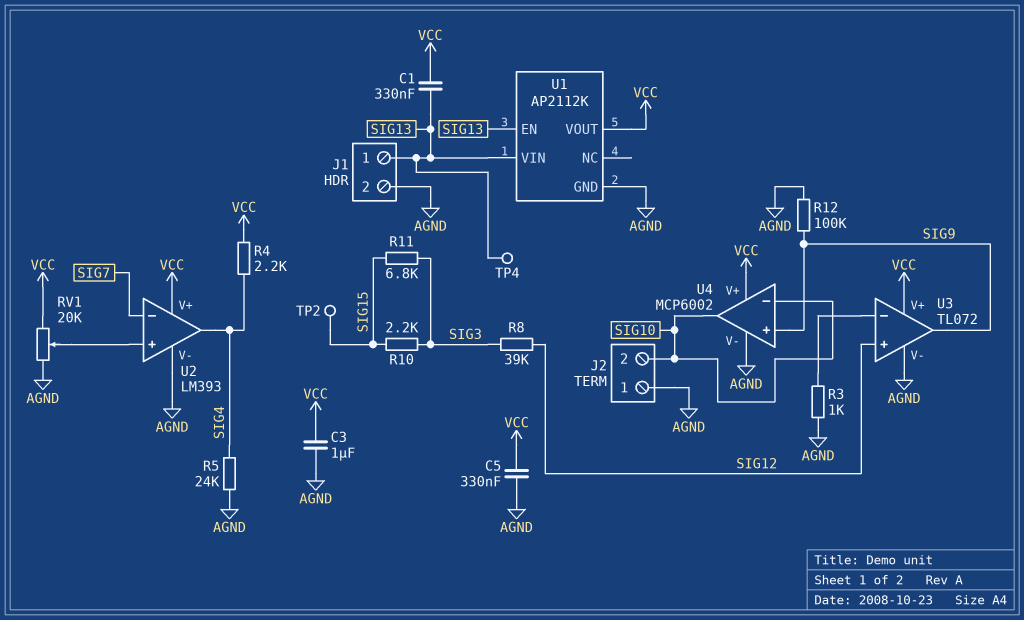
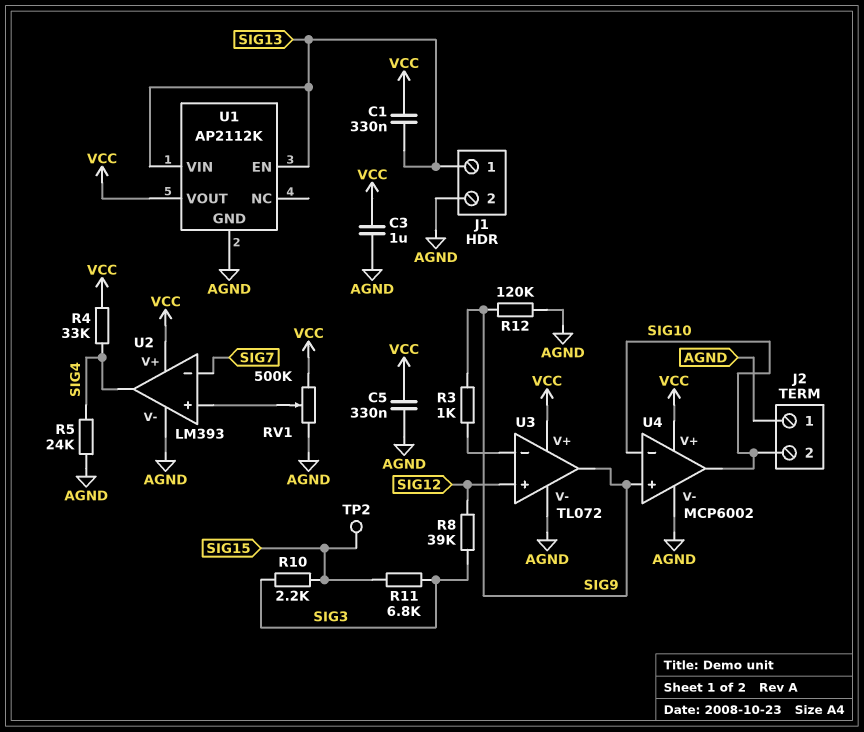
R3: 1k (AGND, U3/in-) -> 1k (SIG9, U3/in-)
R4: 2.2k (SIG4, VCC) -> 33k (SIG4, VCC)
R12: 100k (AGND, SIG9) -> 120k (AGND, SIG9)
RV1: 20k (AGND, VCC, wiper U2/in+) -> 500k (AGND, VCC, wiper U2/in+)
TP4: test point (SIG13) -> none

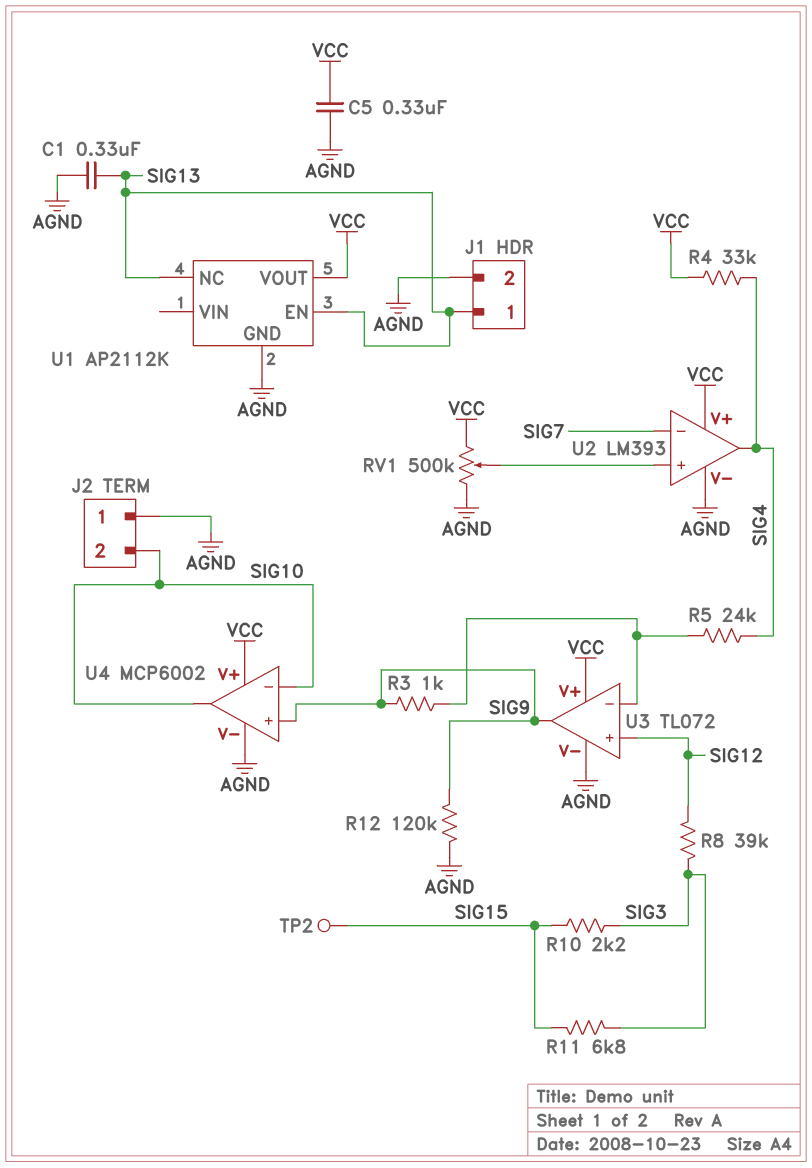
C1: 330nF (SIG13, VCC) -> 330nF (AGND, SIG13)
C3: 1uF (AGND, VCC) -> none
R5: 24k (AGND, SIG4) -> 24k (SIG4, U3/in-)
U1 pin NC: none -> SIG13
U1 pin VIN: SIG13 -> none

